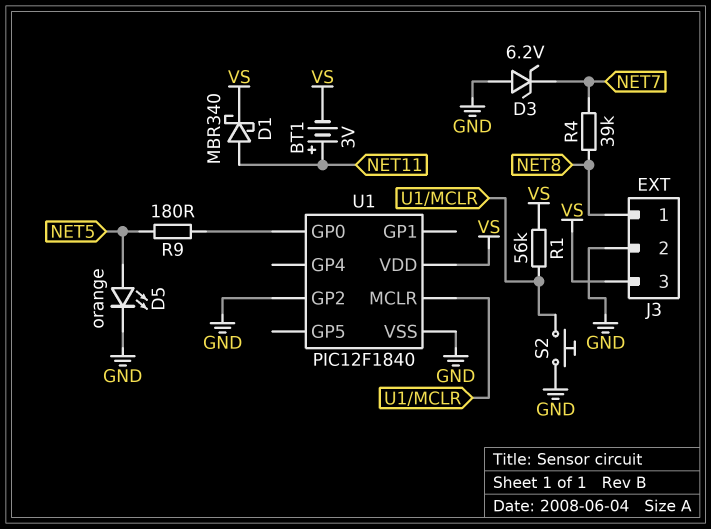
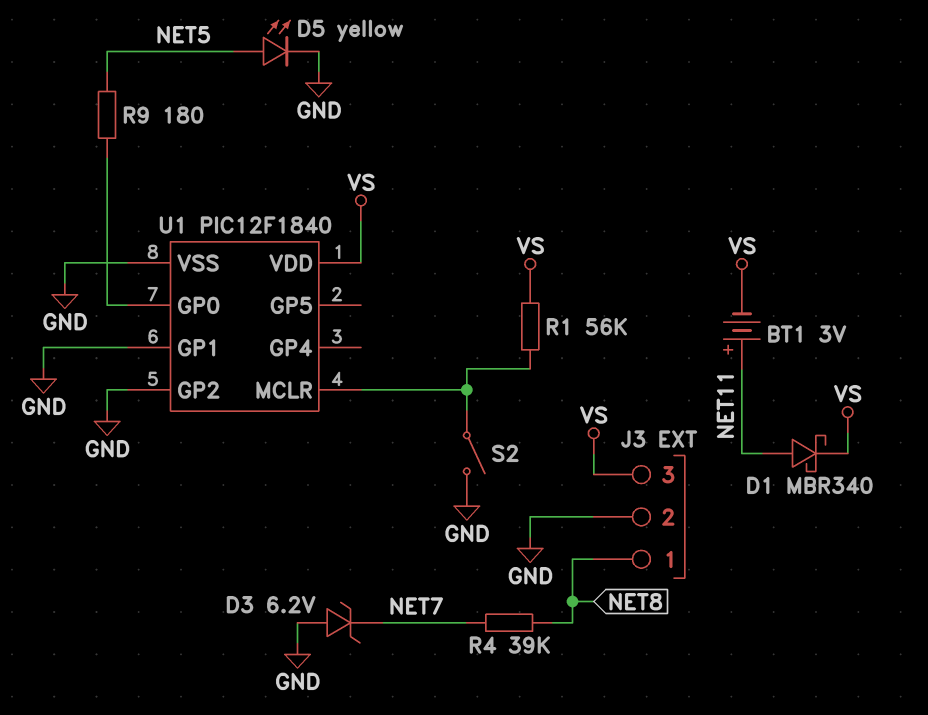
D5: LED orange (A NET5, K GND) -> LED yellow (A NET5, K GND)
S2: button (GND, U1/MCLR) -> switch (GND, U1/MCLR)
U1 pin GP1: none -> GND

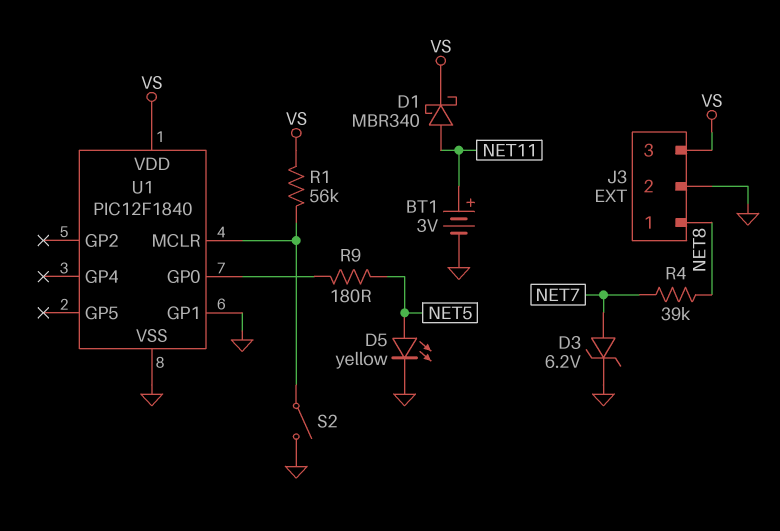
BT1: 3V (plus NET11, minus VS) -> 3V (plus NET11, minus GND)
D3: zener 6.2V (A GND, K NET7) -> zener 6.2V (A NET7, K GND)
U1 pin GP2: GND -> none

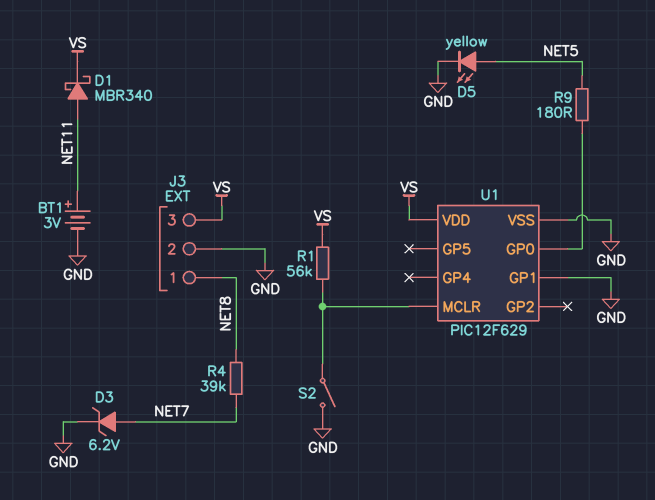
U1: PIC12F1840 -> PIC12F629

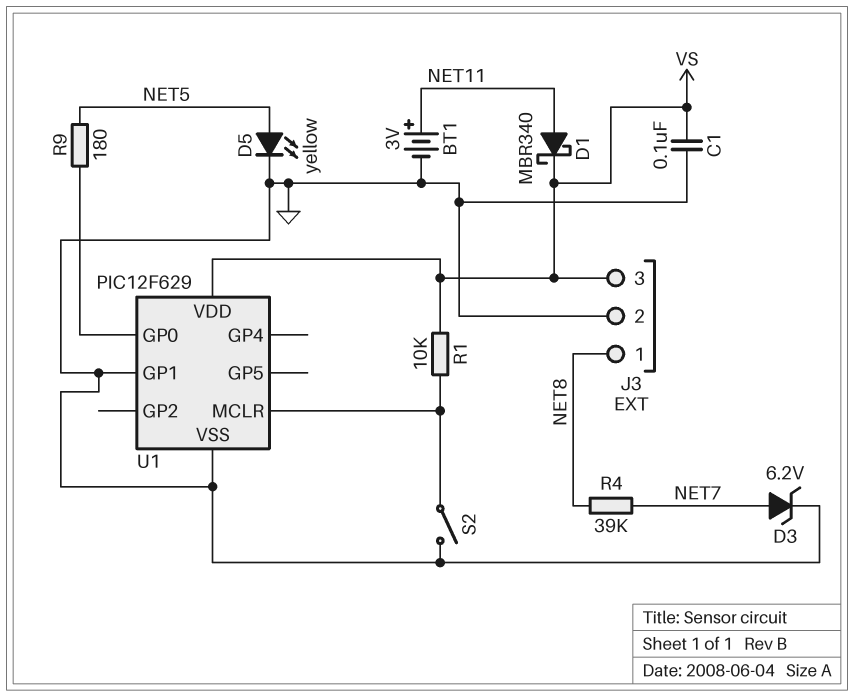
C1: none -> 100nF (GND, VS)
R1: 56k (U1/MCLR, VS) -> 10k (U1/MCLR, VS)

